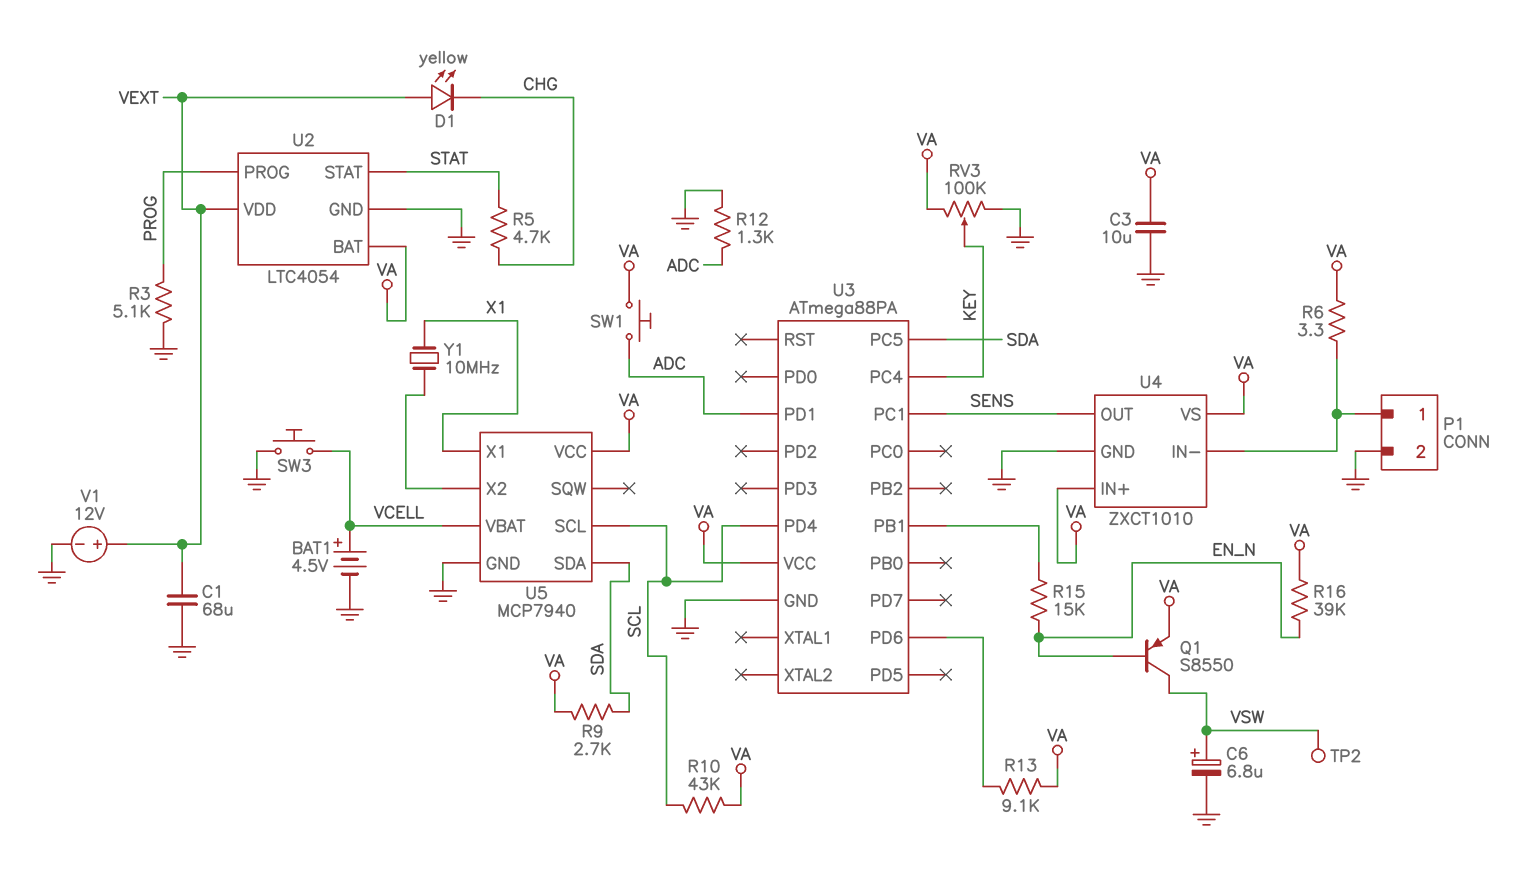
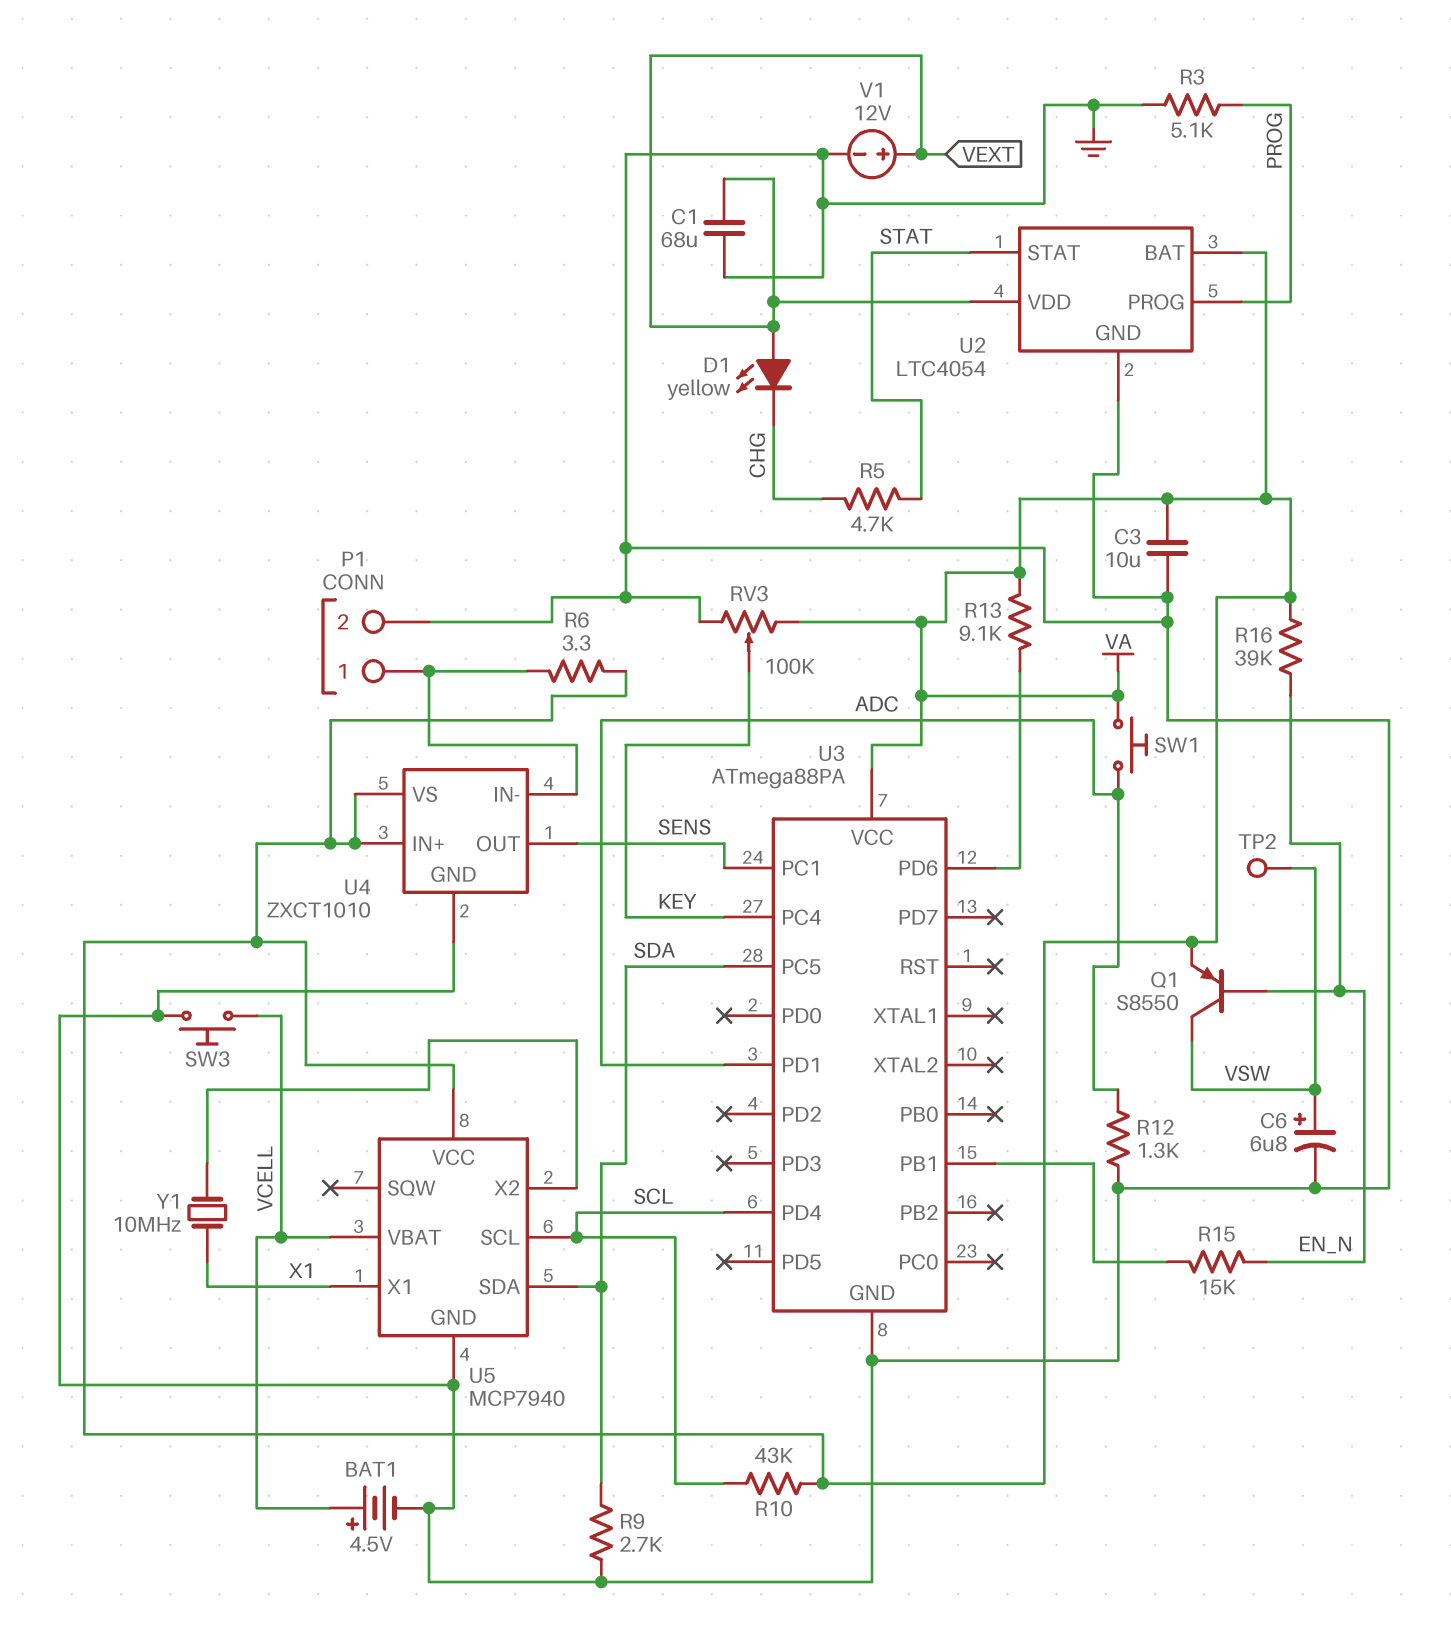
R9: 2.7k (SDA, VA) -> 2.7k (GND, SDA)

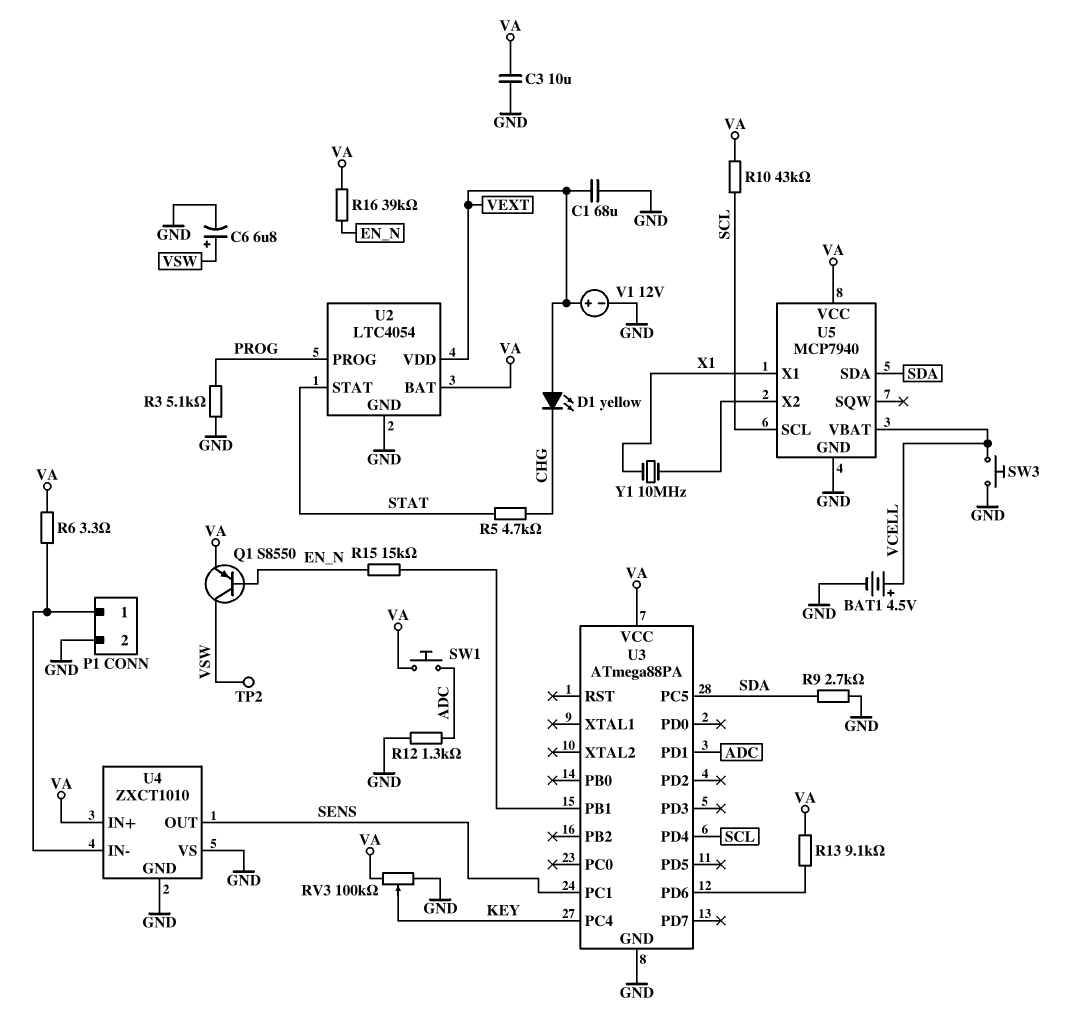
U4 pin VS: VA -> GND

